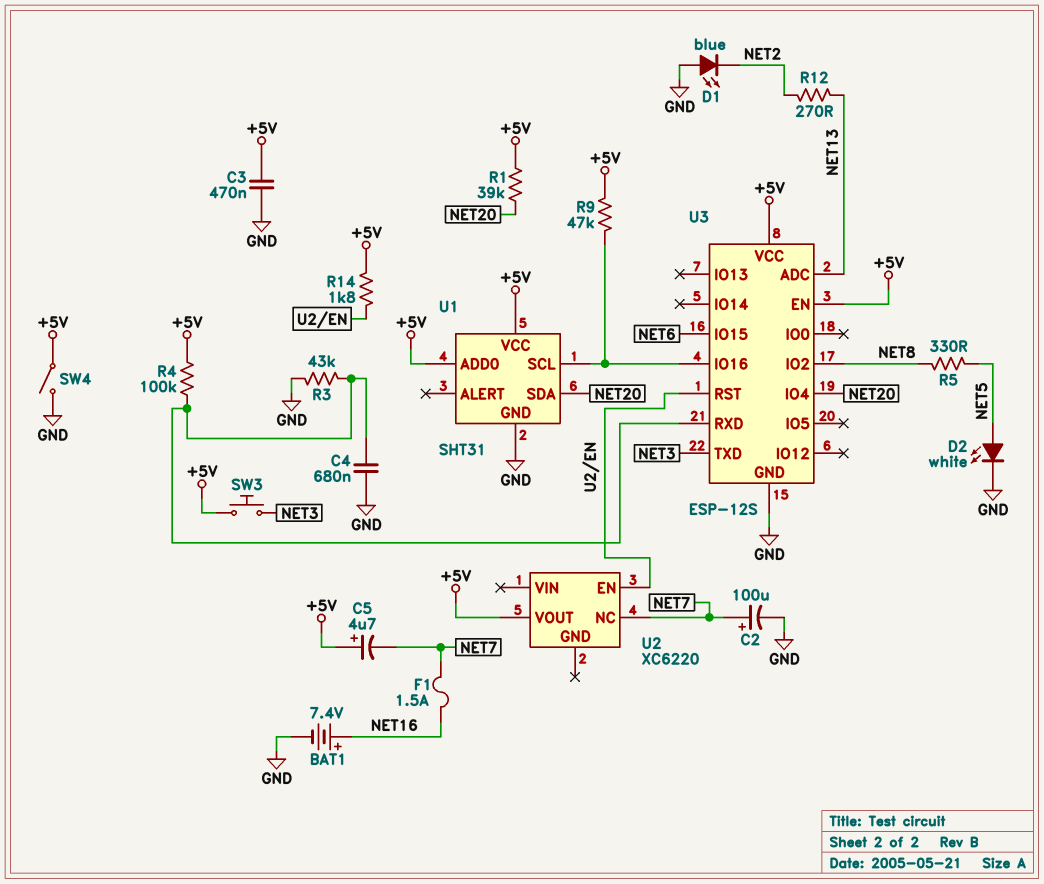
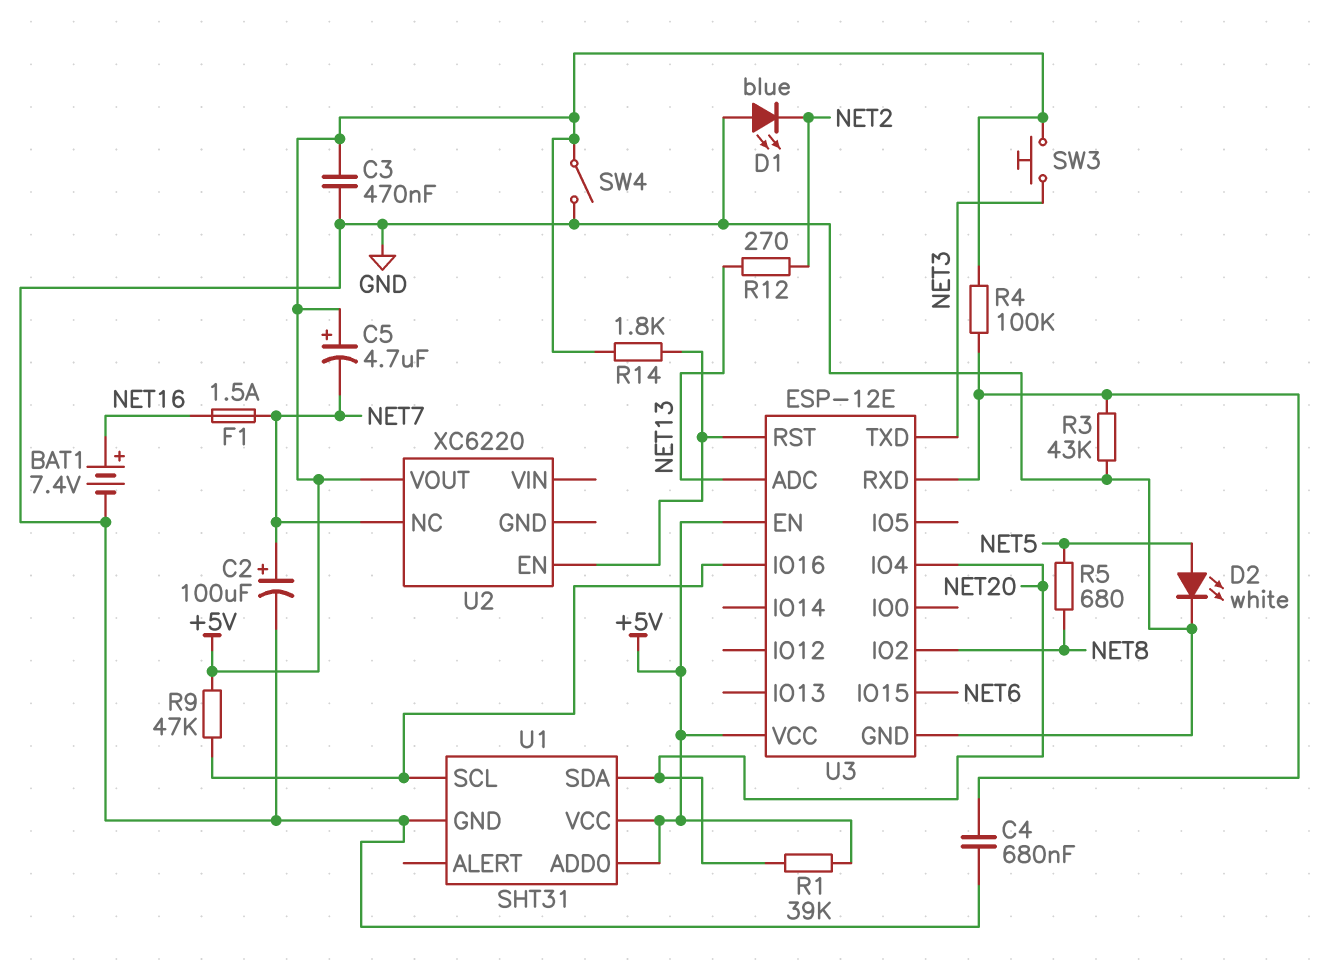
R5: 330 (NET5, NET8) -> 680 (NET5, NET8)
U3: ESP-12S -> ESP-12E

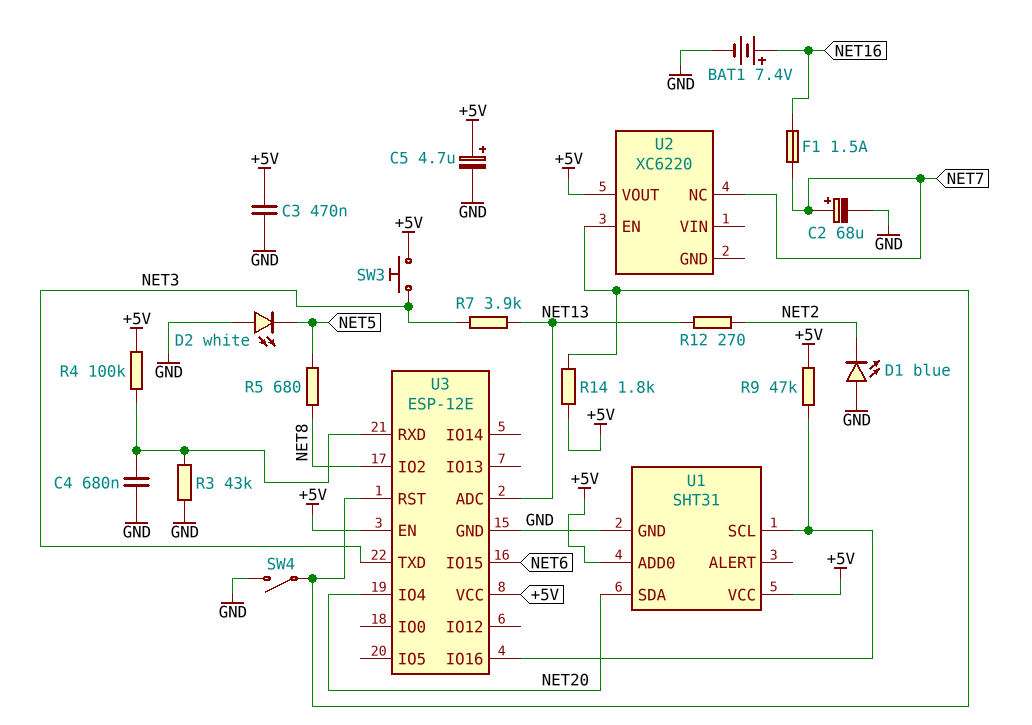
C2: 100uF (plus NET7, minus GND) -> 68uF (plus NET7, minus GND)
C5: 4.7uF (plus +5V, minus NET7) -> 4.7uF (plus +5V, minus GND)
D2: LED white (A NET5, K GND) -> LED white (A GND, K NET5)
R1: 39k (+5V, NET20) -> none
R7: none -> 3.9k (NET3, NET13)
SW4: switch (+5V, GND) -> switch (GND, U2/EN)

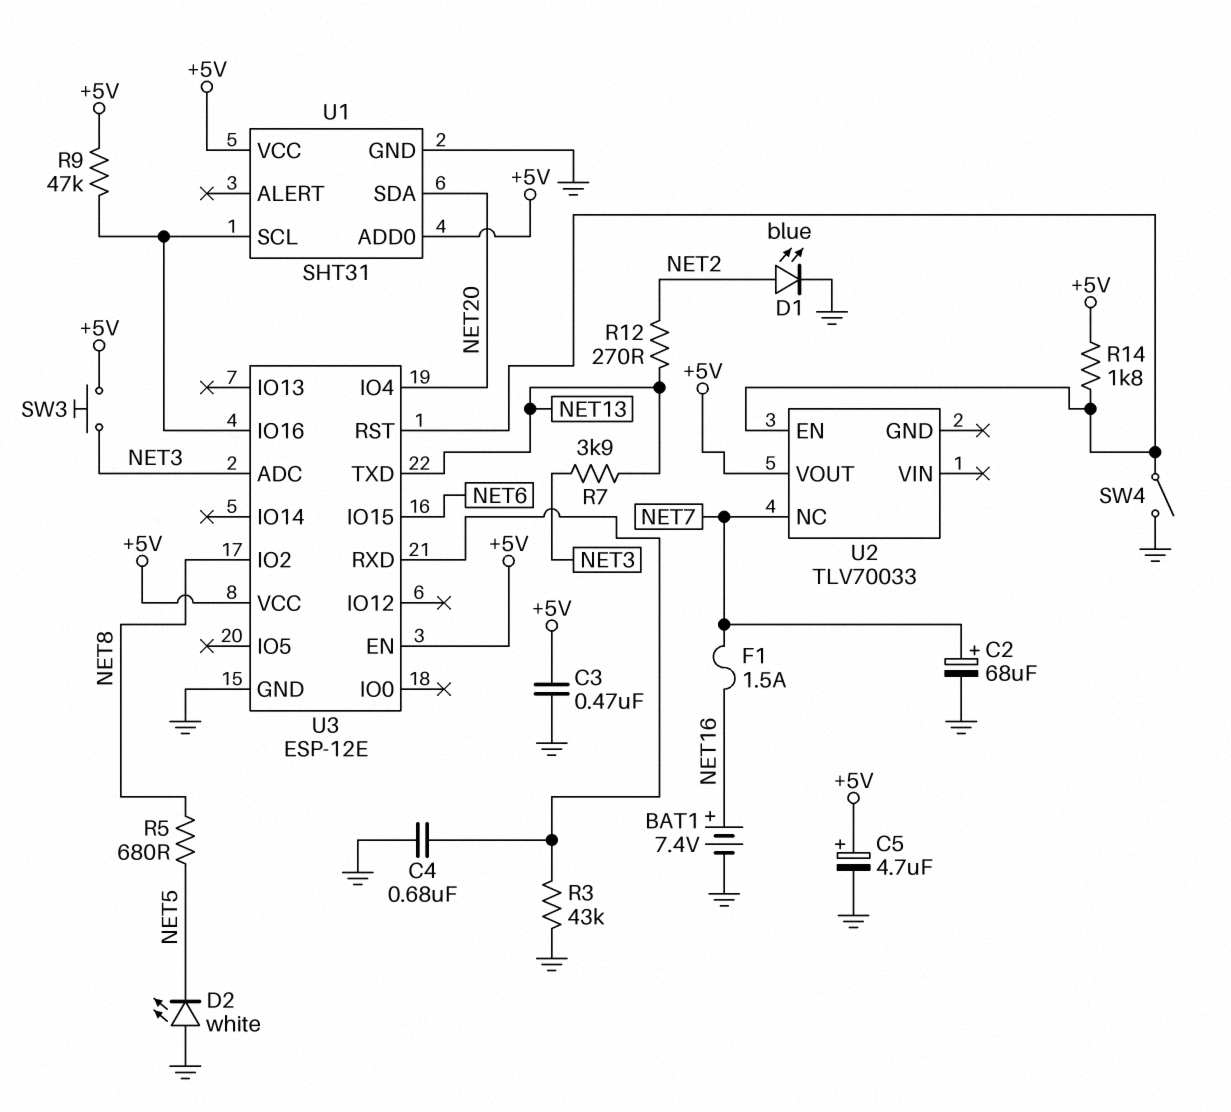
D1: LED blue (A GND, K NET2) -> LED blue (A NET2, K GND)
R4: 100k (+5V, U3/RXD) -> none
U2: XC6220 -> TLV70033
U3 pin ADC: NET13 -> NET3
U3 pin TXD: NET3 -> NET13

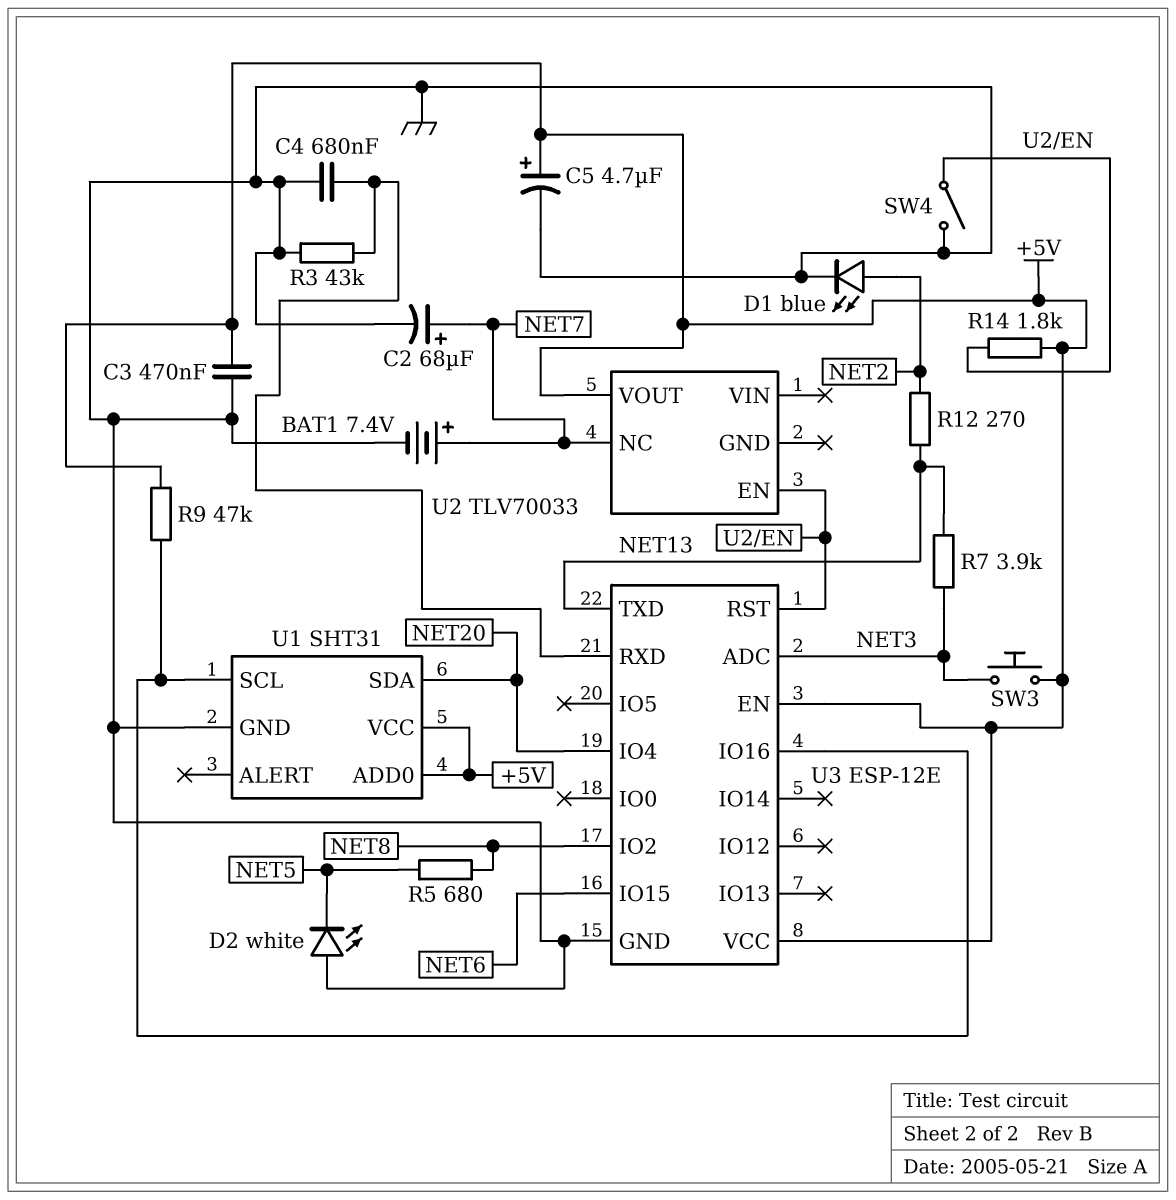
BAT1: 7.4V (plus NET16, minus GND) -> 7.4V (plus NET7, minus GND)
F1: 1.5A (NET7, NET16) -> none

